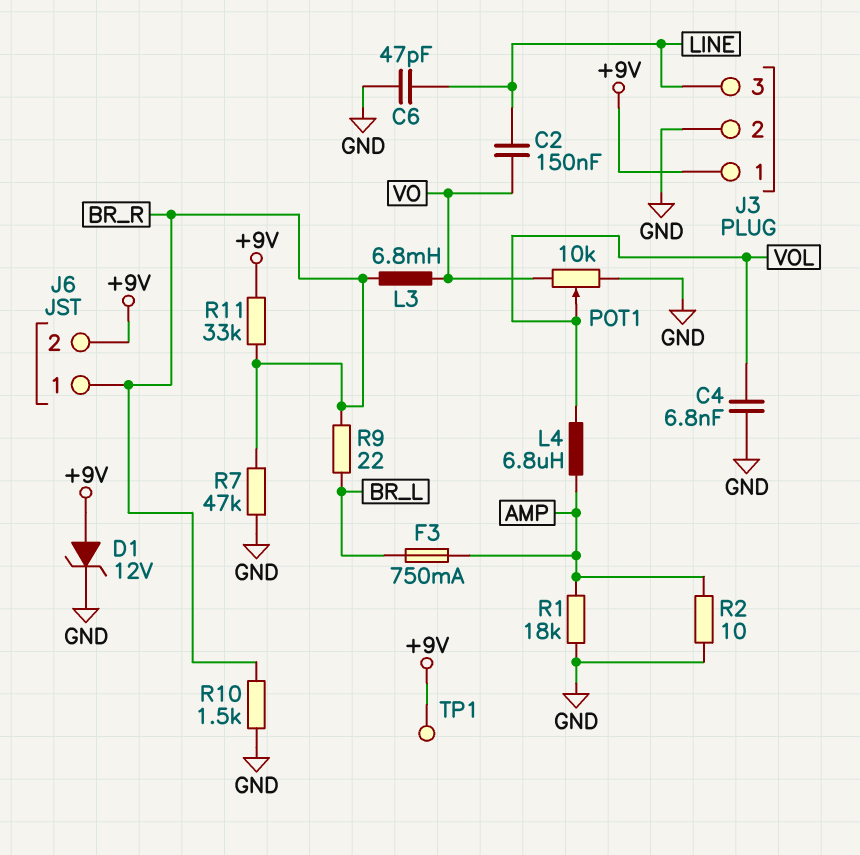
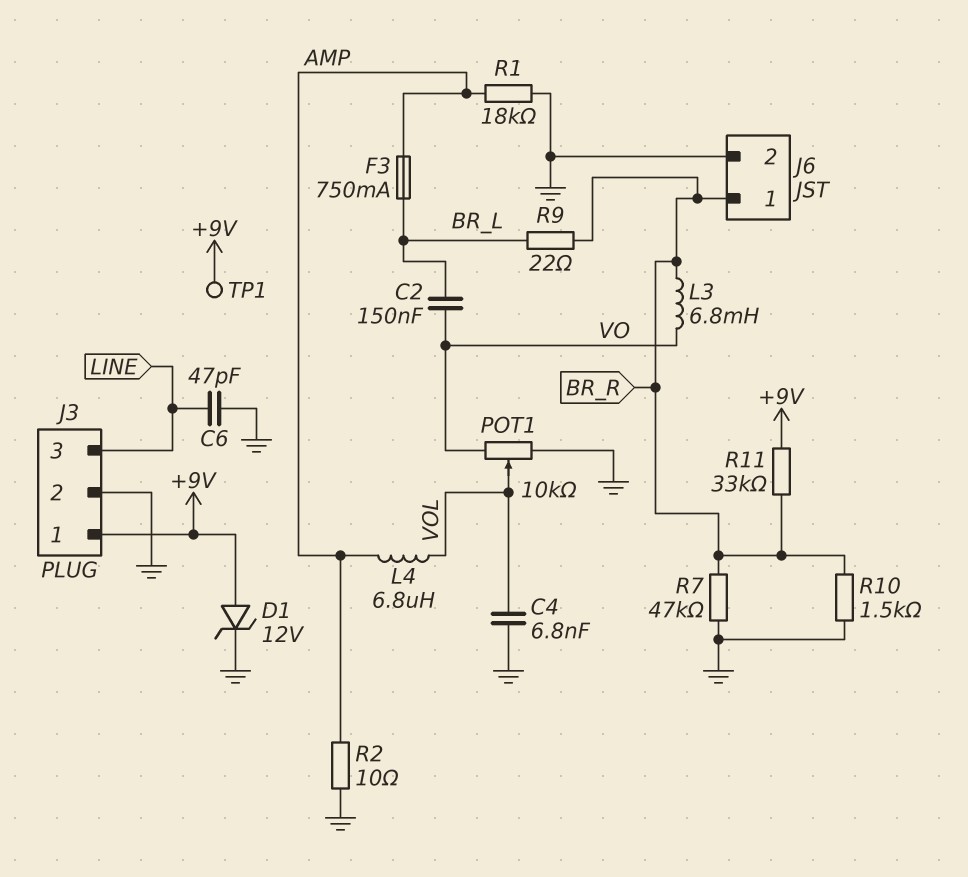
C2: 150nF (LINE, VO) -> 150nF (BR_L, VO)
J6 pin 2: +9V -> GND

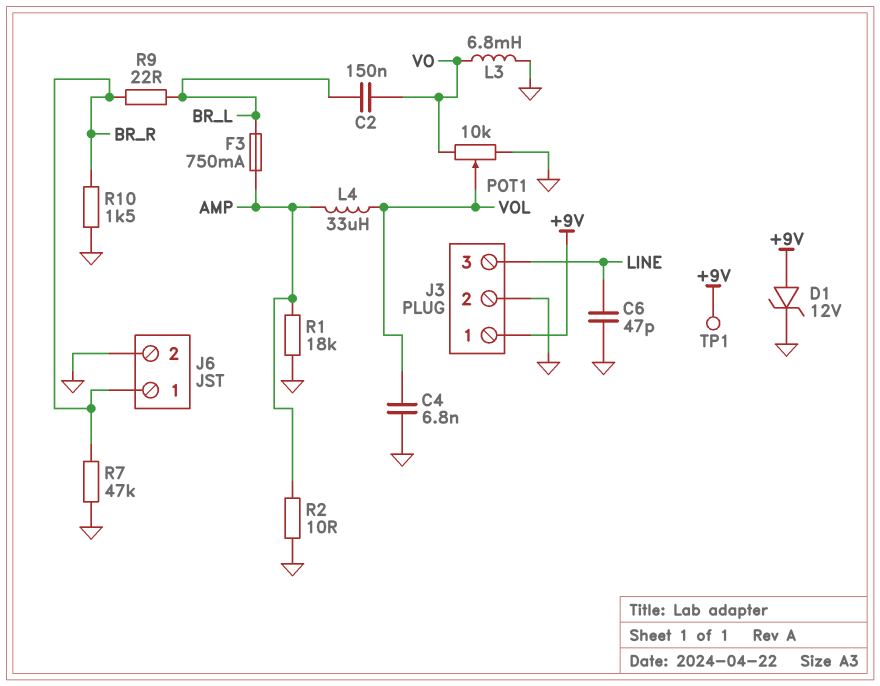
L3: 6.8mH (BR_R, VO) -> 6.8mH (GND, VO)
L4: 6.8uH (AMP, VOL) -> 33uH (AMP, VOL)
R11: 33k (+9V, BR_R) -> none

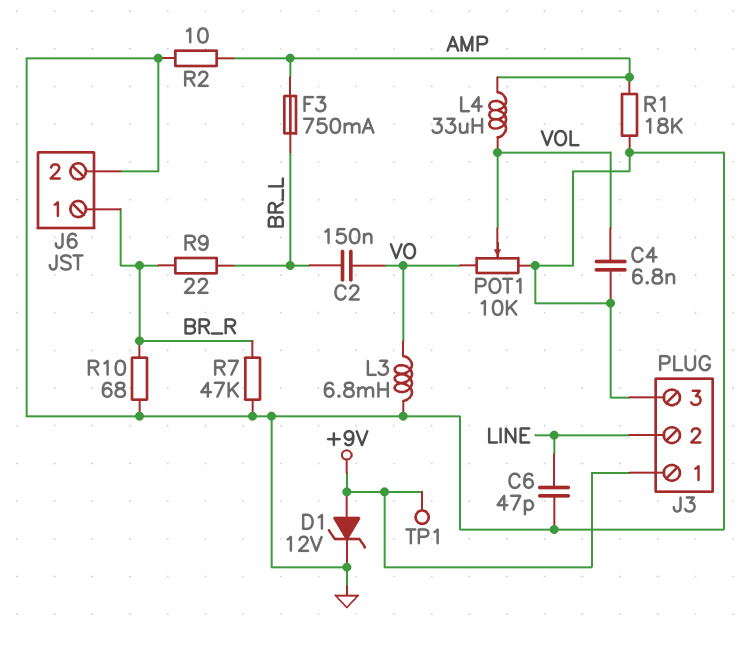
J3 pin 2: GND -> LINE
J3 pin 3: LINE -> GND
R10: 1.5k (BR_R, GND) -> 68 (BR_R, GND)

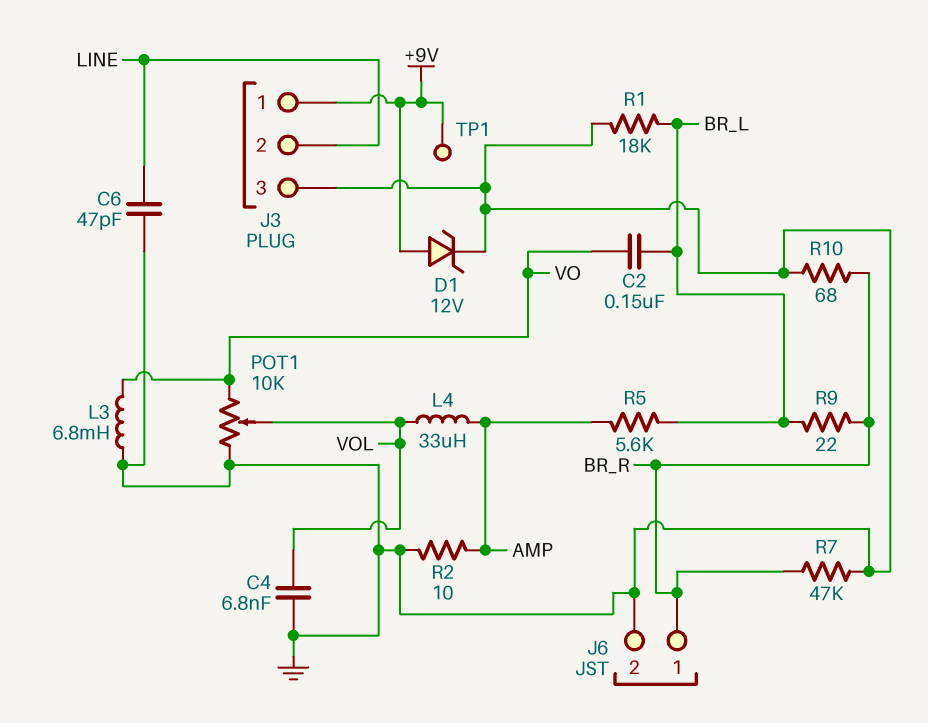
F3: 750mA (AMP, BR_L) -> none
R1: 18k (AMP, GND) -> 18k (BR_L, GND)
R5: none -> 5.6k (AMP, BR_L)

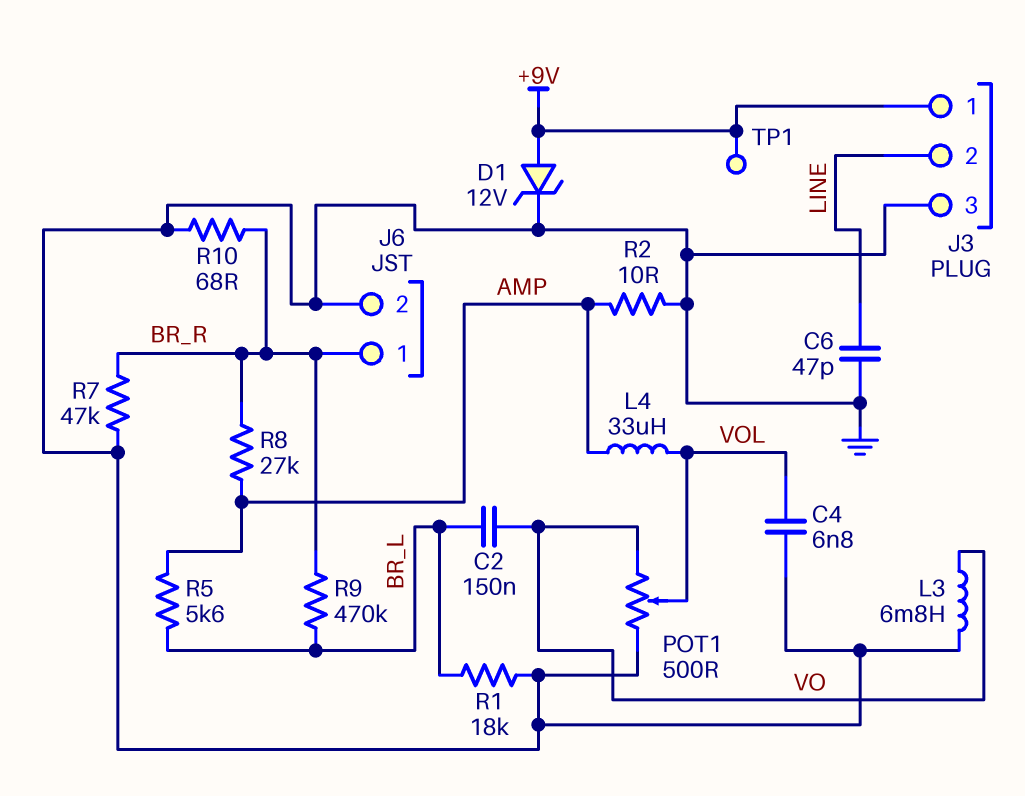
POT1: 10k (GND, VO, wiper VOL) -> 500 (GND, VO, wiper VOL)
R8: none -> 27k (AMP, BR_R)
R9: 22 (BR_L, BR_R) -> 470k (BR_L, BR_R)

